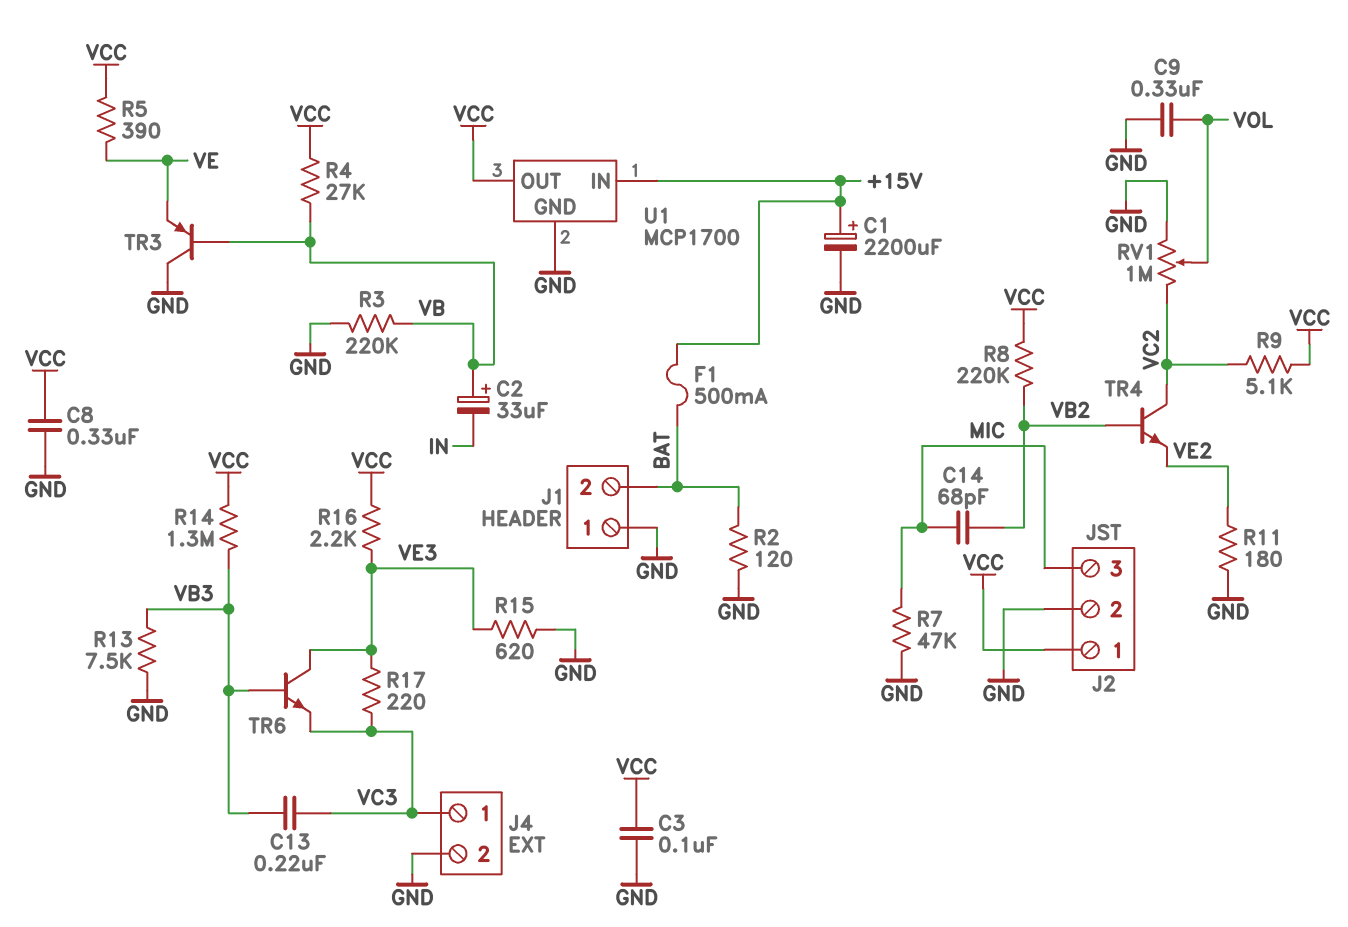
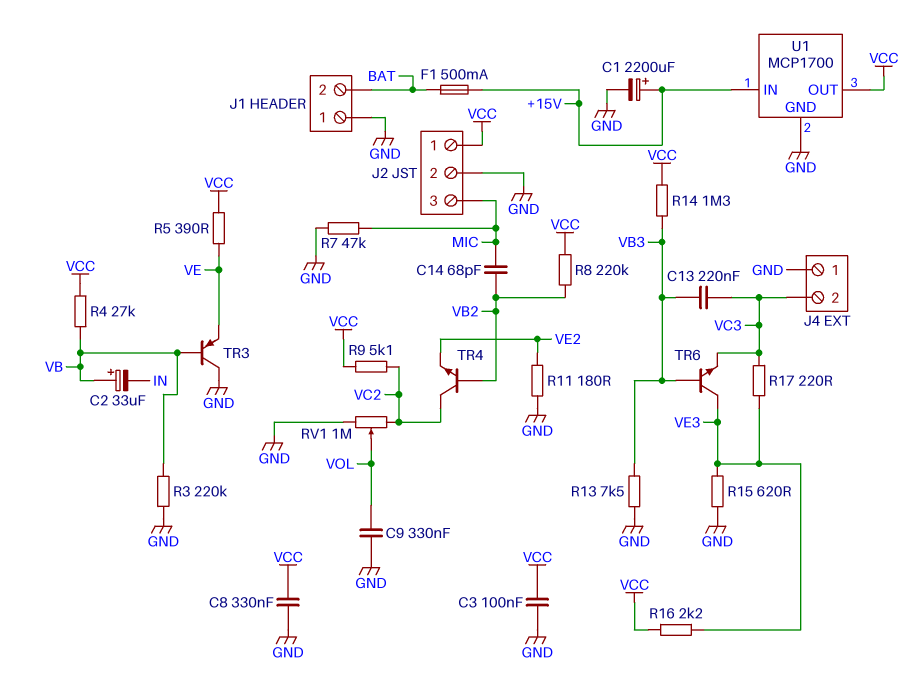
J4 pin 1: VC3 -> GND
J4 pin 2: GND -> VC3
R2: 120 (BAT, GND) -> none

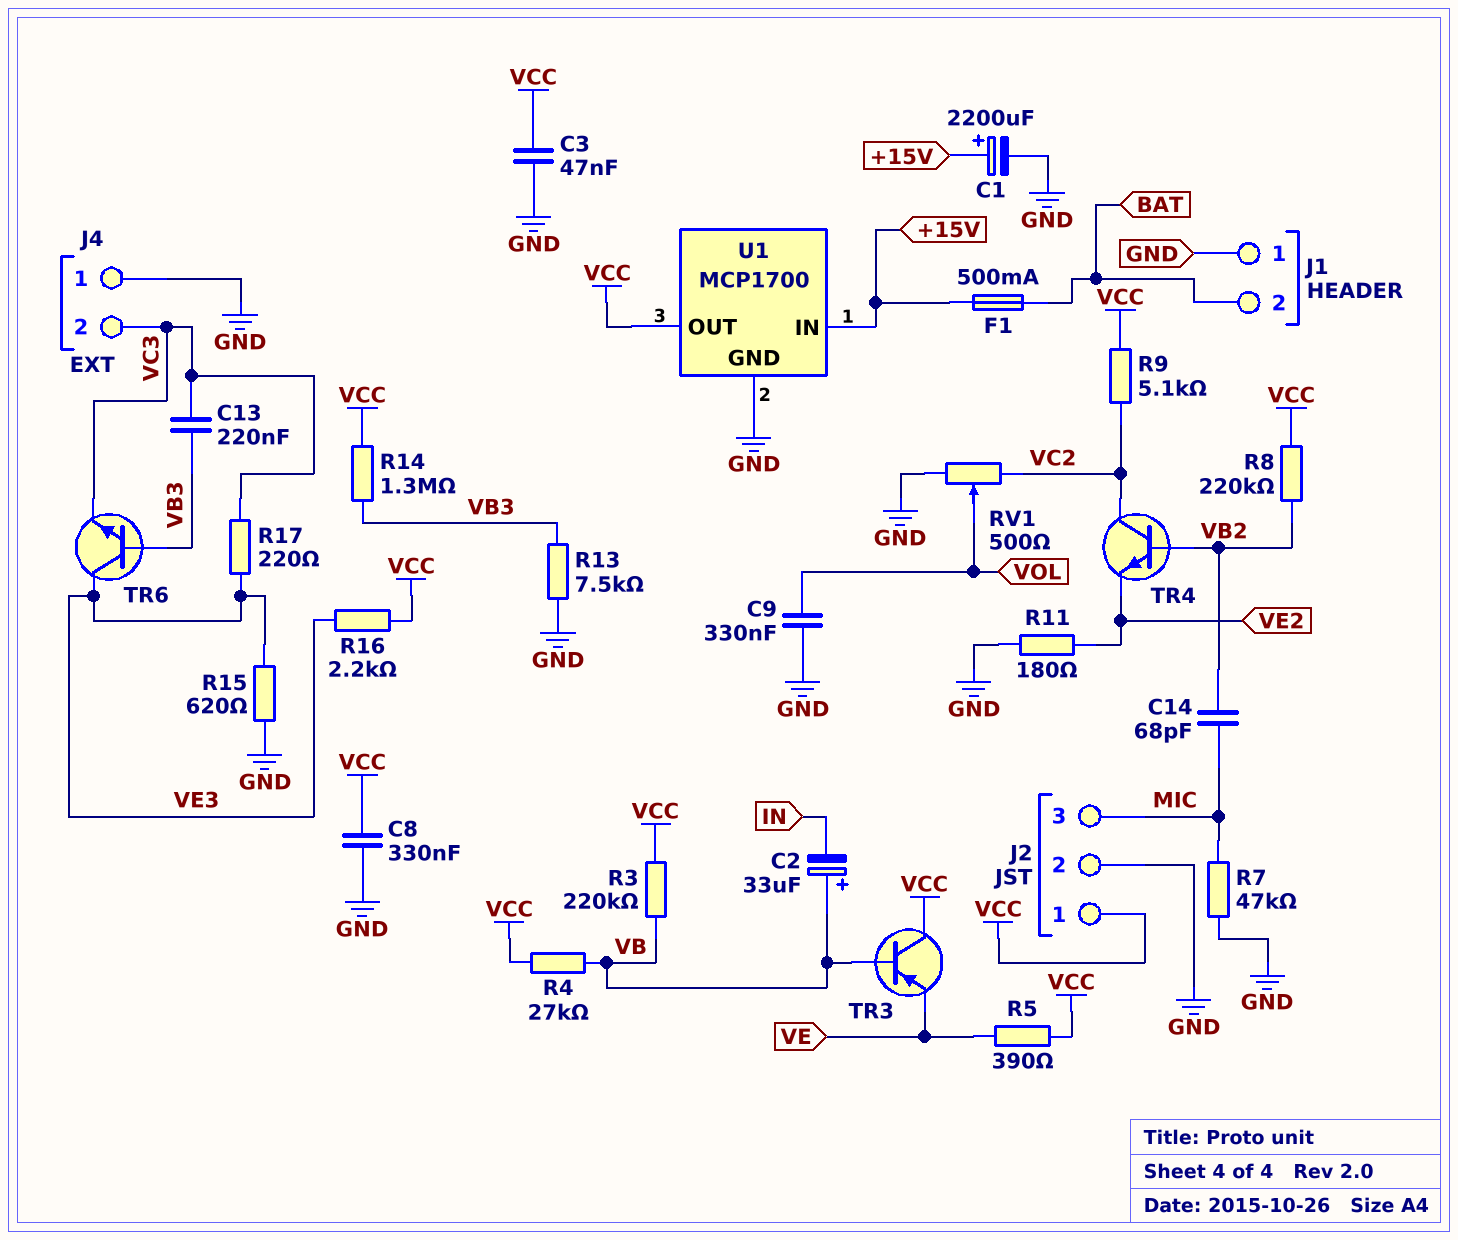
C3: 100nF (GND, VCC) -> 47nF (GND, VCC)
R3: 220k (GND, VB) -> 220k (VB, VCC)
RV1: 1M (GND, VC2, wiper VOL) -> 500 (GND, VC2, wiper VOL)
TR3: PNP (B VB, C GND, E VE) -> PNP (B VB, C VCC, E VE)

